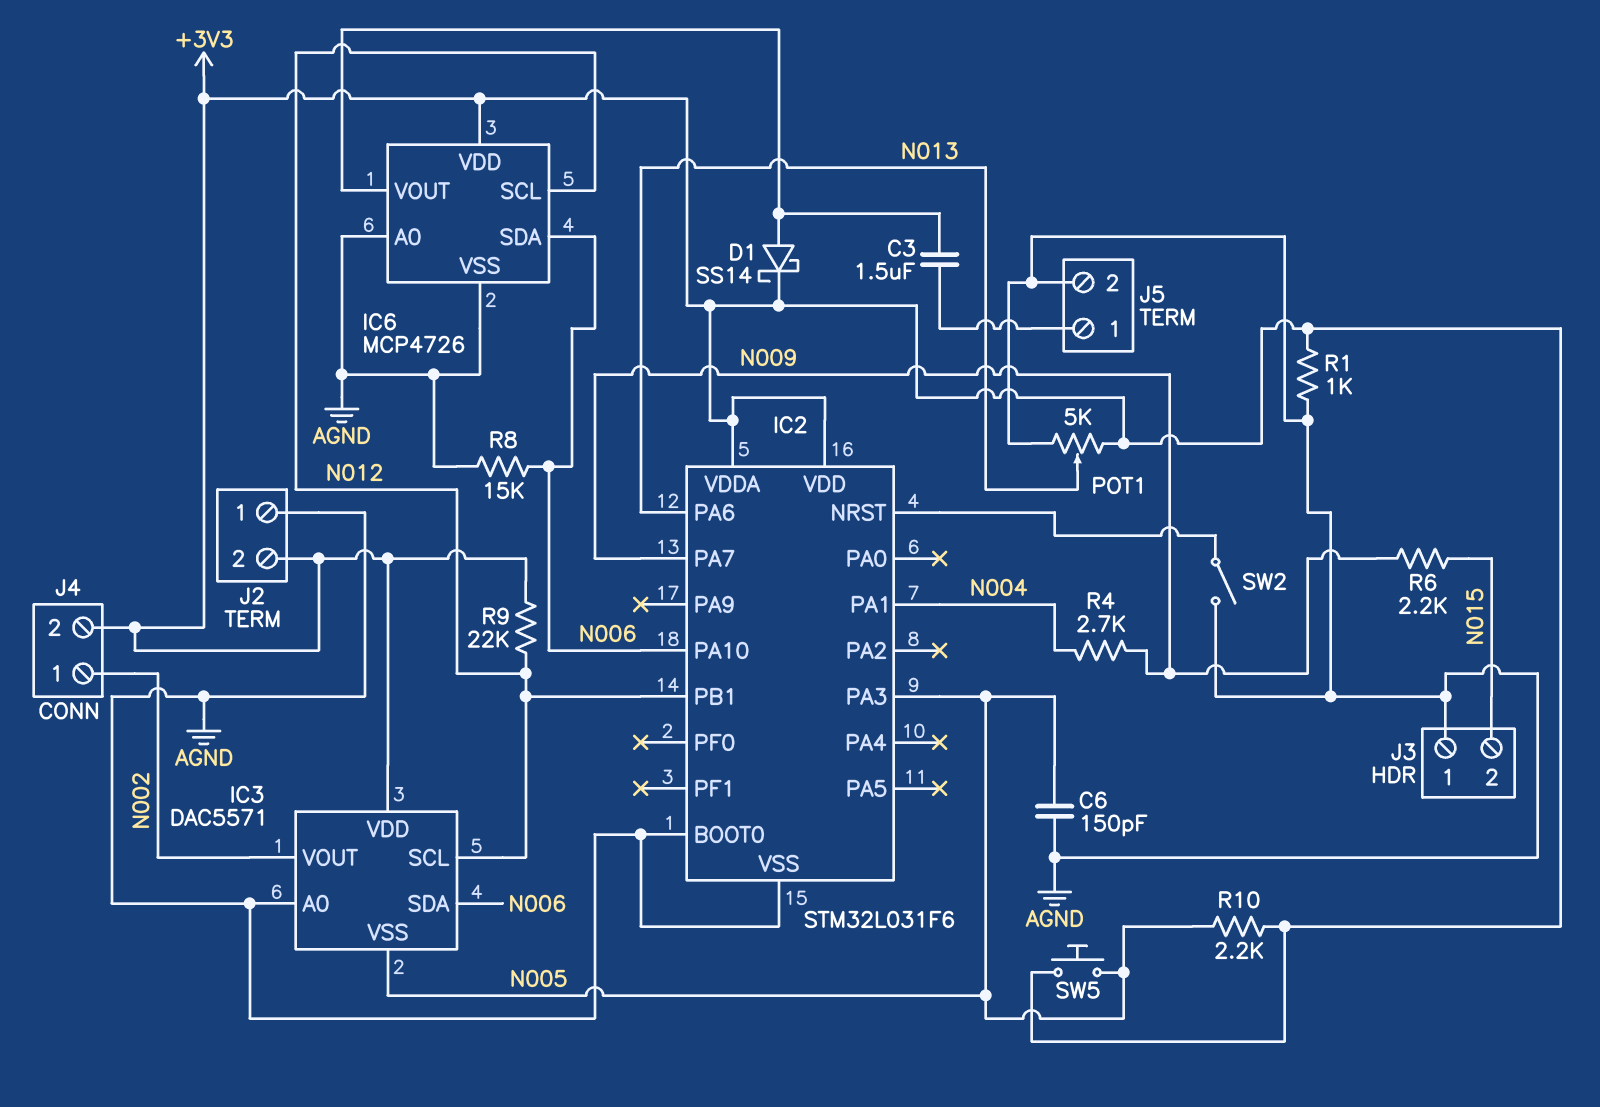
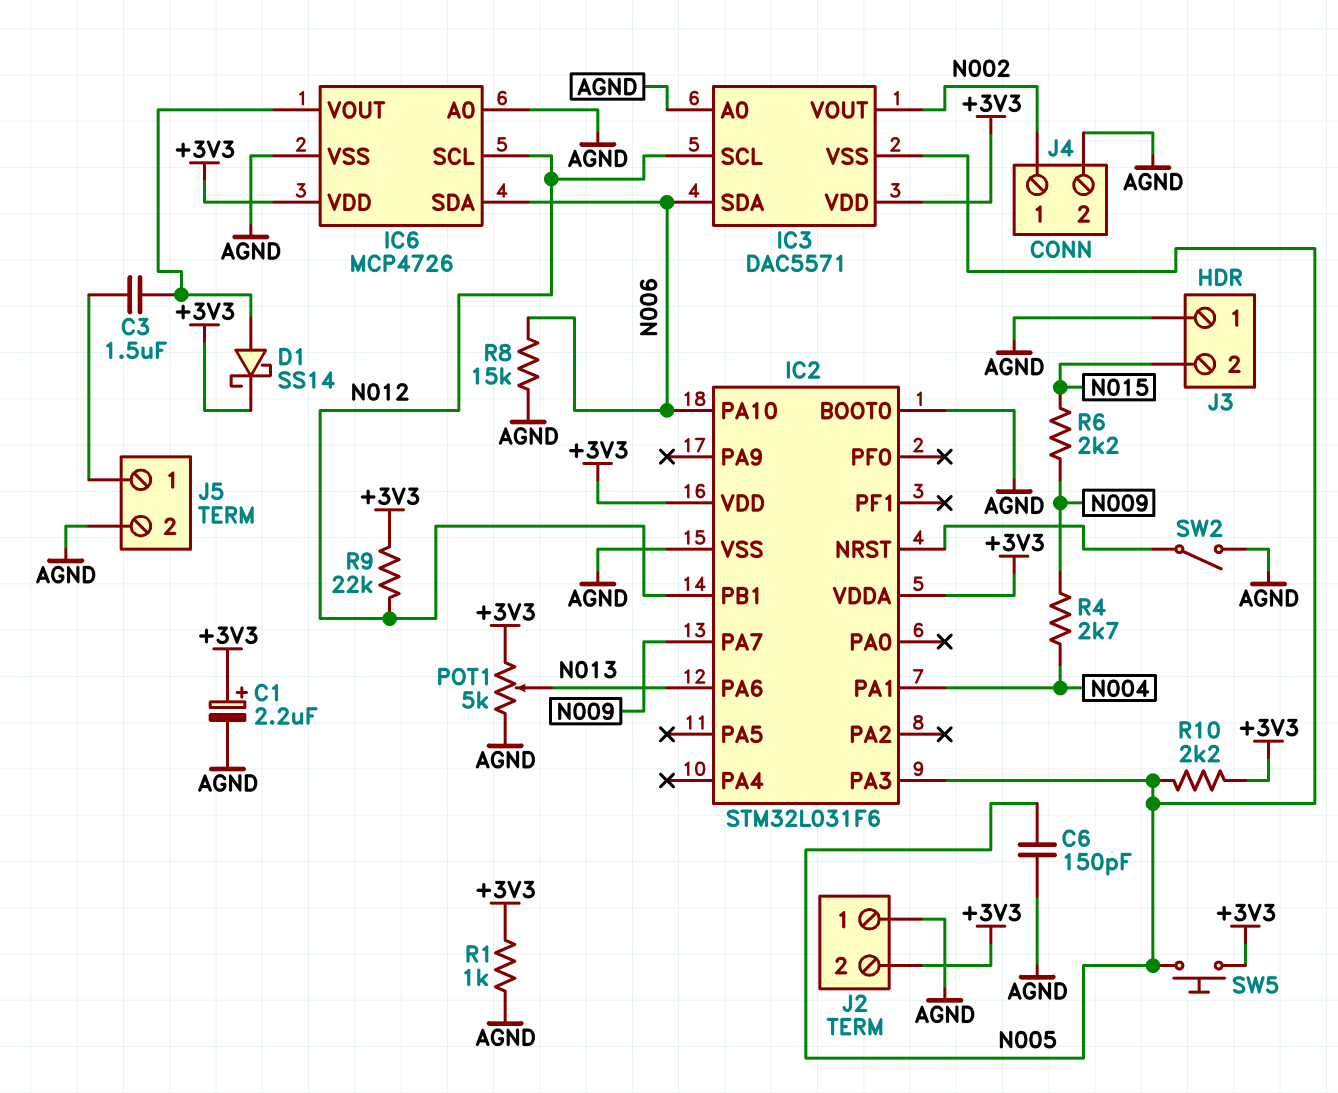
C1: none -> 2.2uF (plus +3V3, minus AGND)
J4 pin 2: +3V3 -> AGND

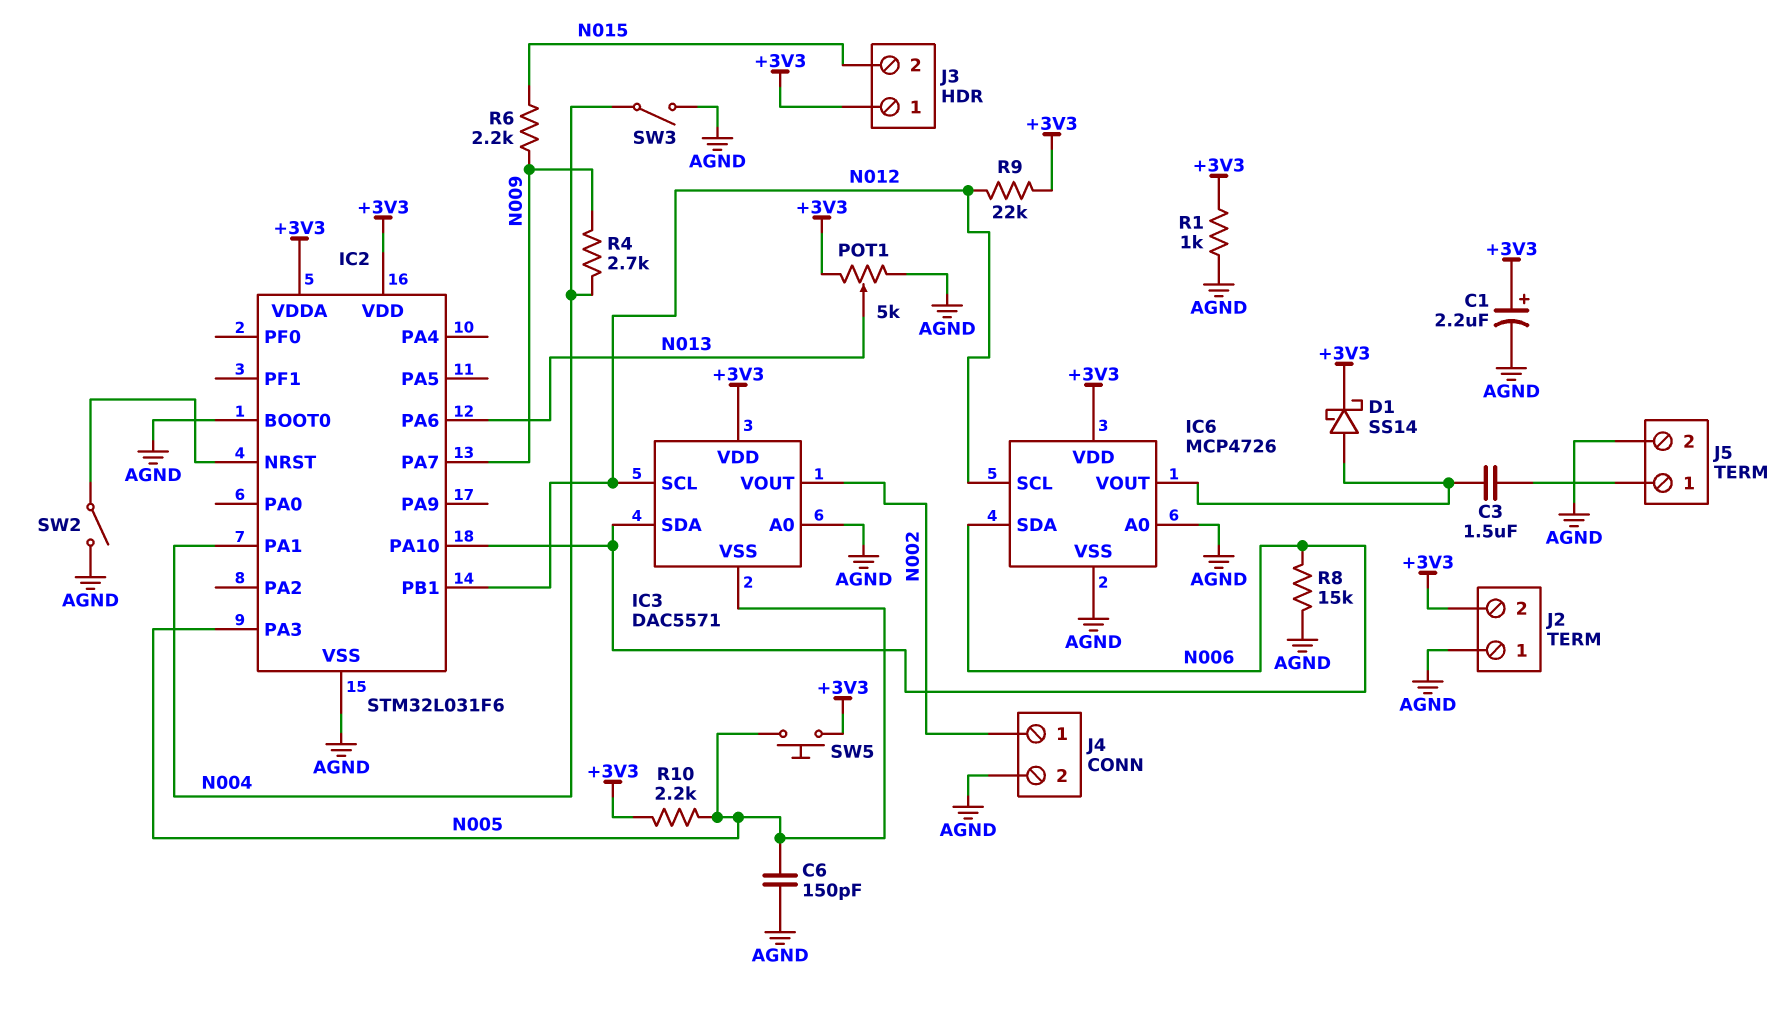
J3 pin 1: AGND -> +3V3
SW3: none -> switch (AGND, N004)

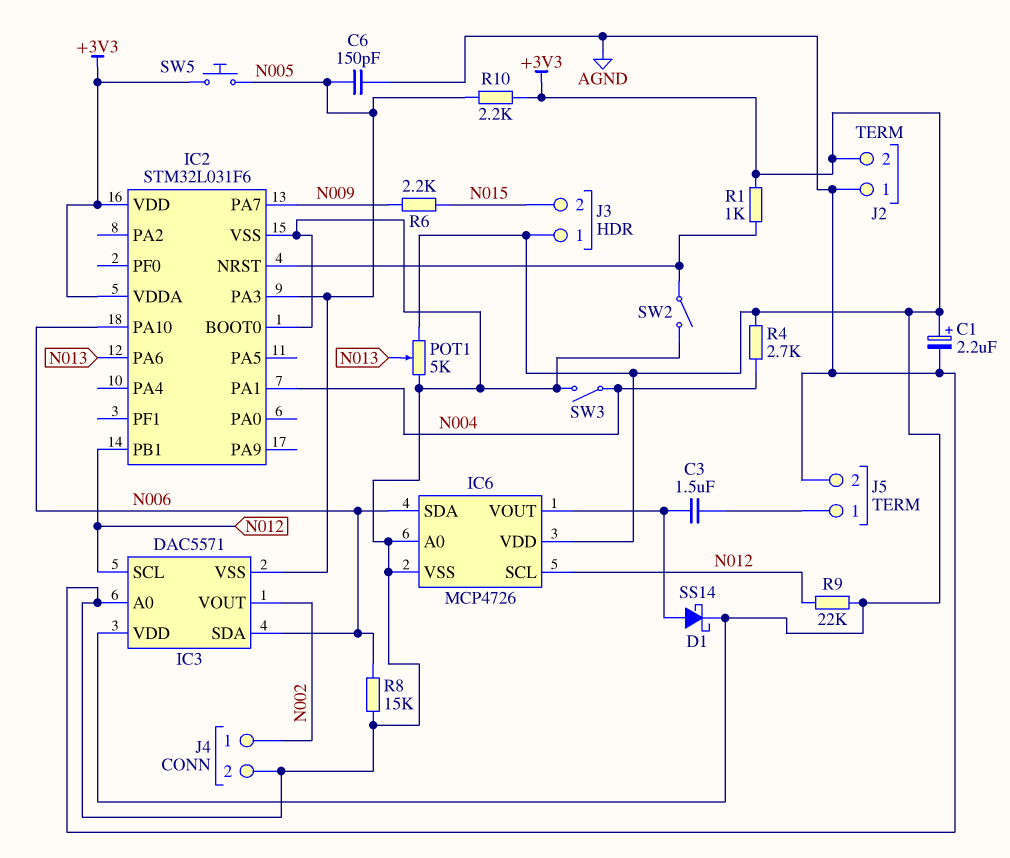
R1: 1k (+3V3, AGND) -> 1k (+3V3, IC2/NRST)
R4: 2.7k (N004, N009) -> 2.7k (+3V3, N004)

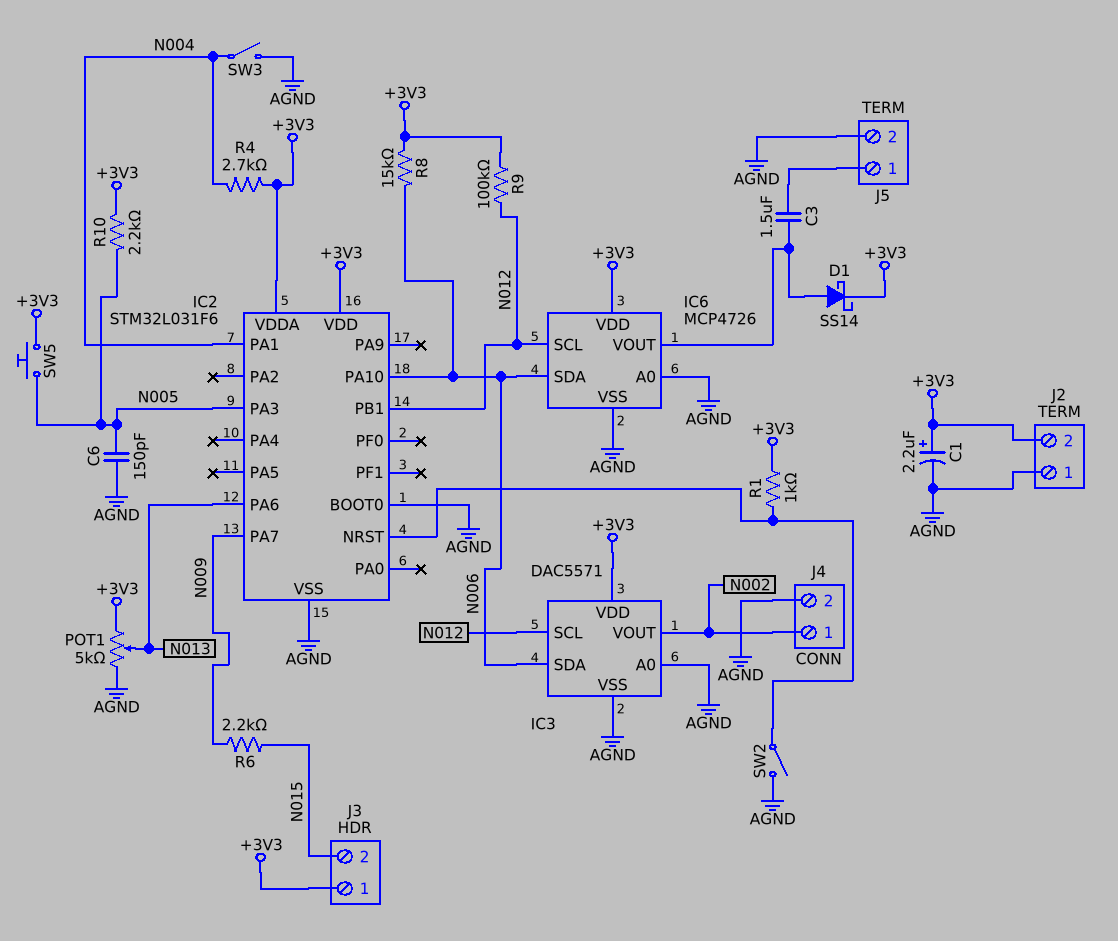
IC3 pin VSS: N005 -> AGND
R8: 15k (AGND, N006) -> 15k (+3V3, N006)
R9: 22k (+3V3, N012) -> 100k (+3V3, N012)

